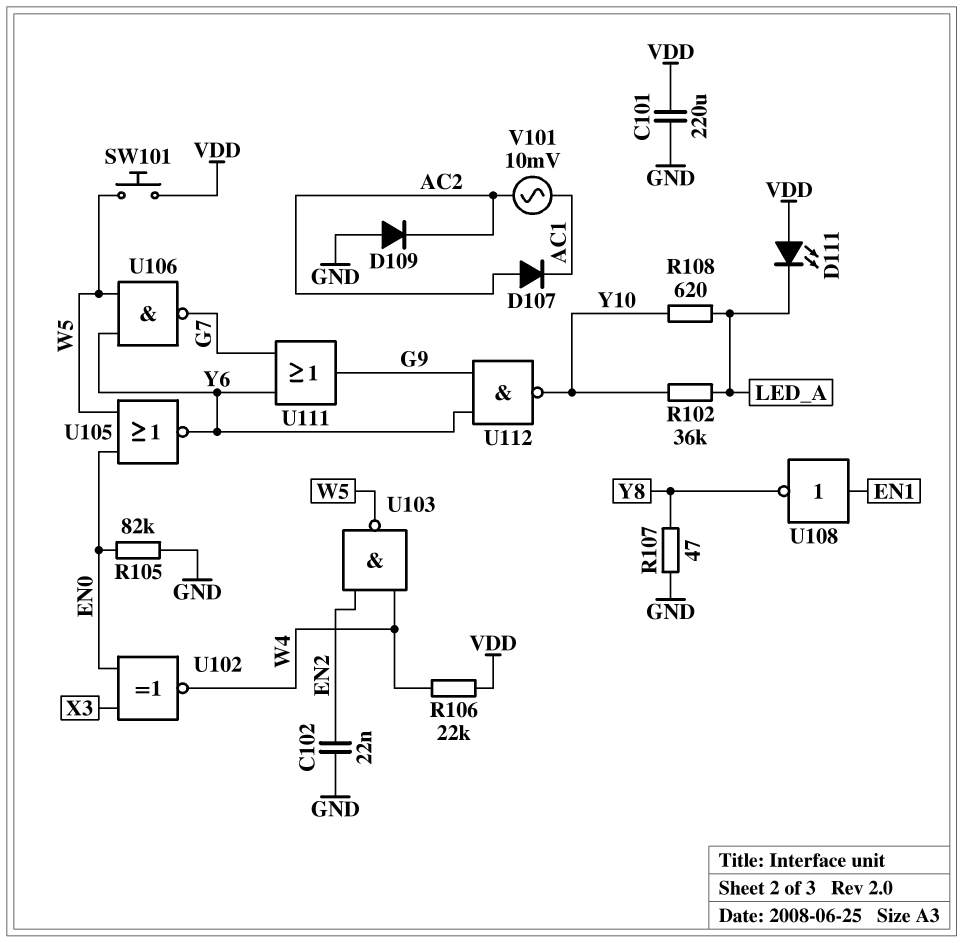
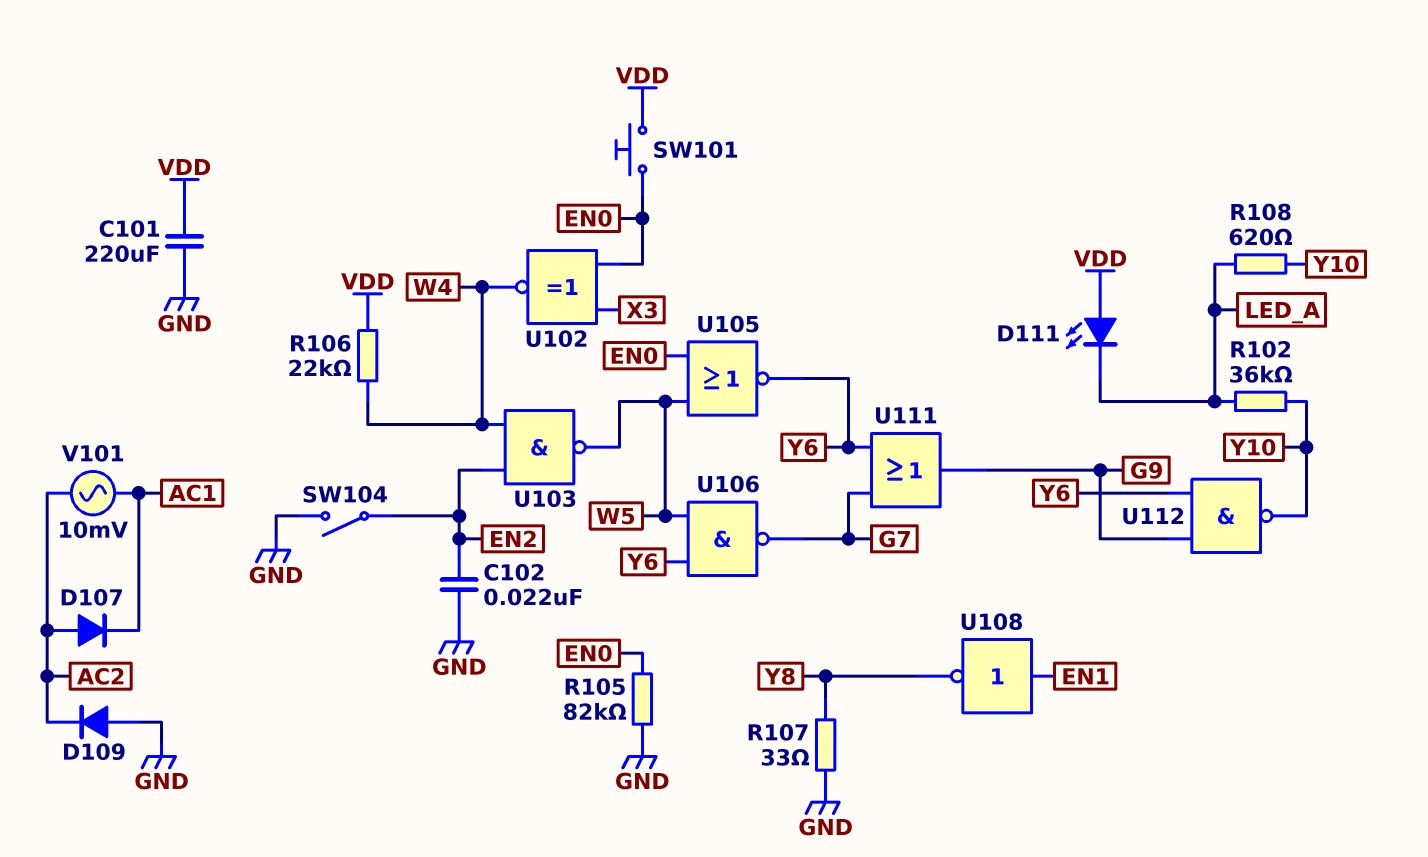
R107: 47 (GND, Y8) -> 33 (GND, Y8)
SW101: button (VDD, W5) -> button (EN0, VDD)
SW104: none -> switch (EN2, GND)

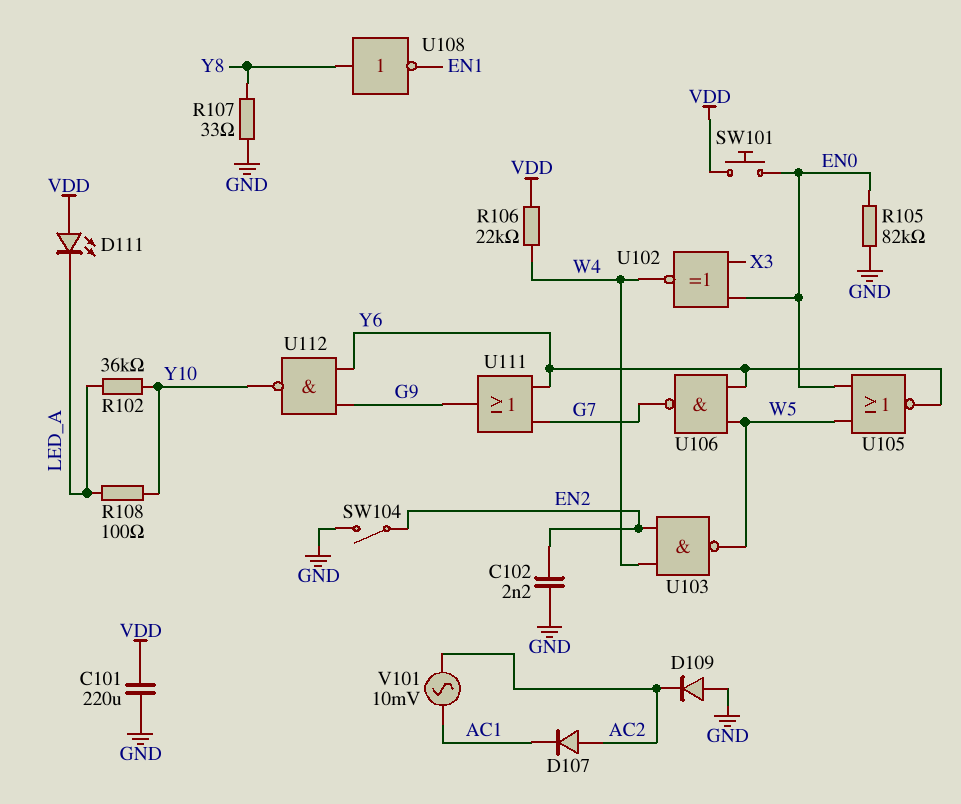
C102: 22nF (EN2, GND) -> 2.2nF (EN2, GND)
R108: 620 (LED_A, Y10) -> 100 (LED_A, Y10)
U108: NOT (in EN1, out Y8) -> NOT (in Y8, out EN1)

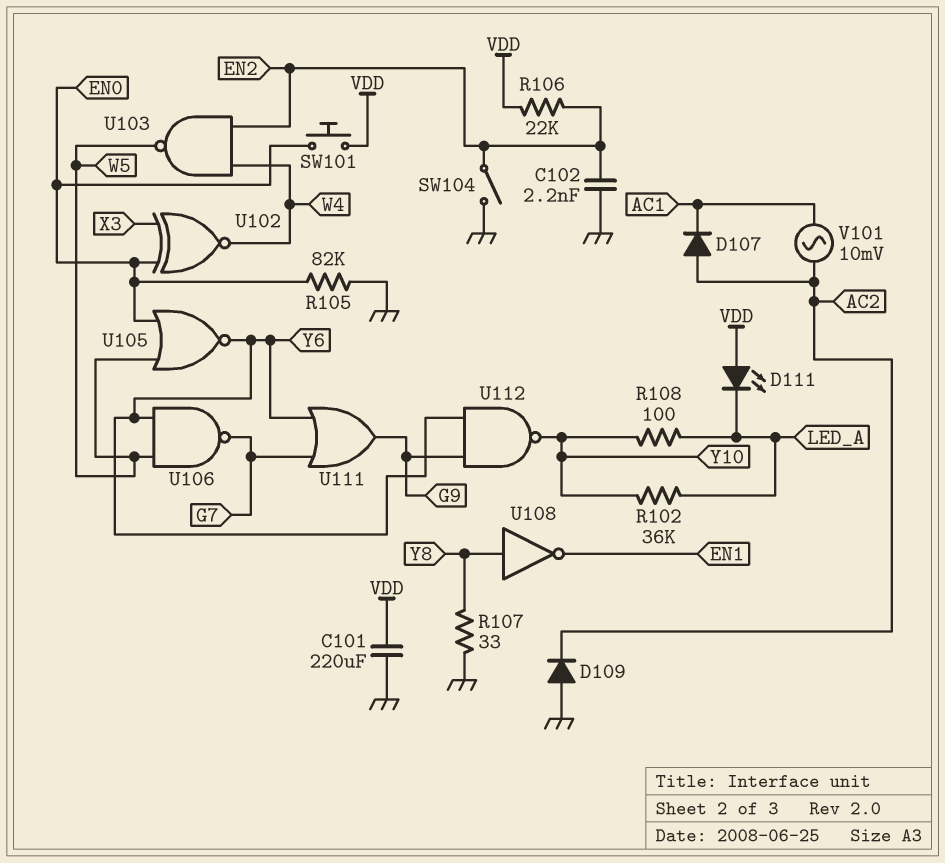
R106: 22k (VDD, W4) -> 22k (EN2, VDD)

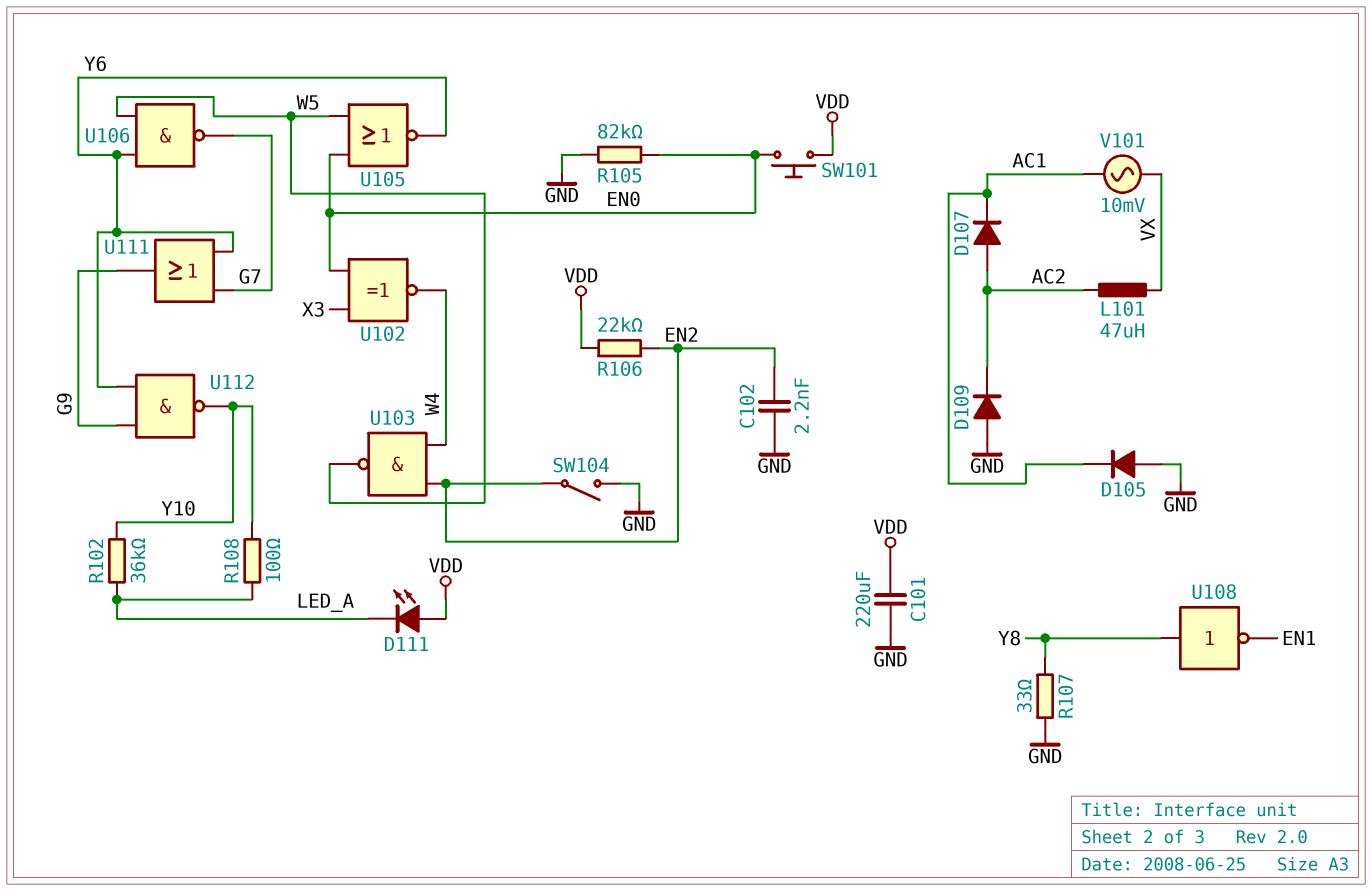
D105: none -> diode (A GND, K AC1)
L101: none -> 47uH (AC2, VX)
V101: AC 10mV (AC1, AC2) -> AC 10mV (AC1, VX)

